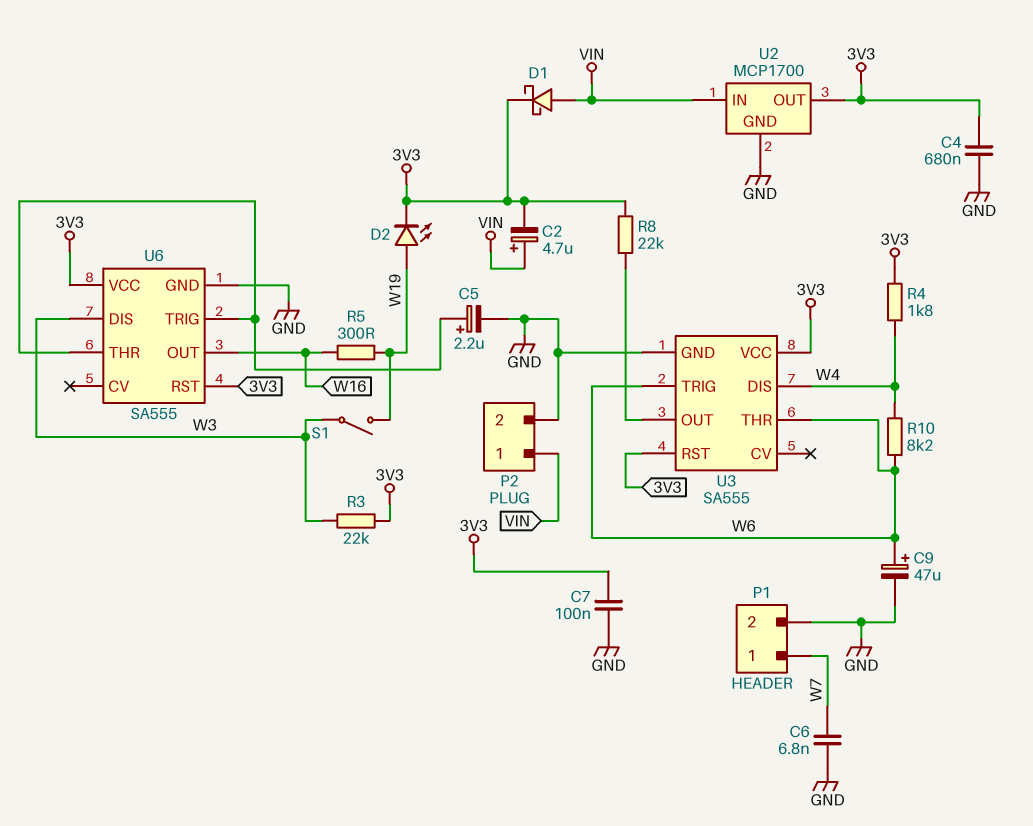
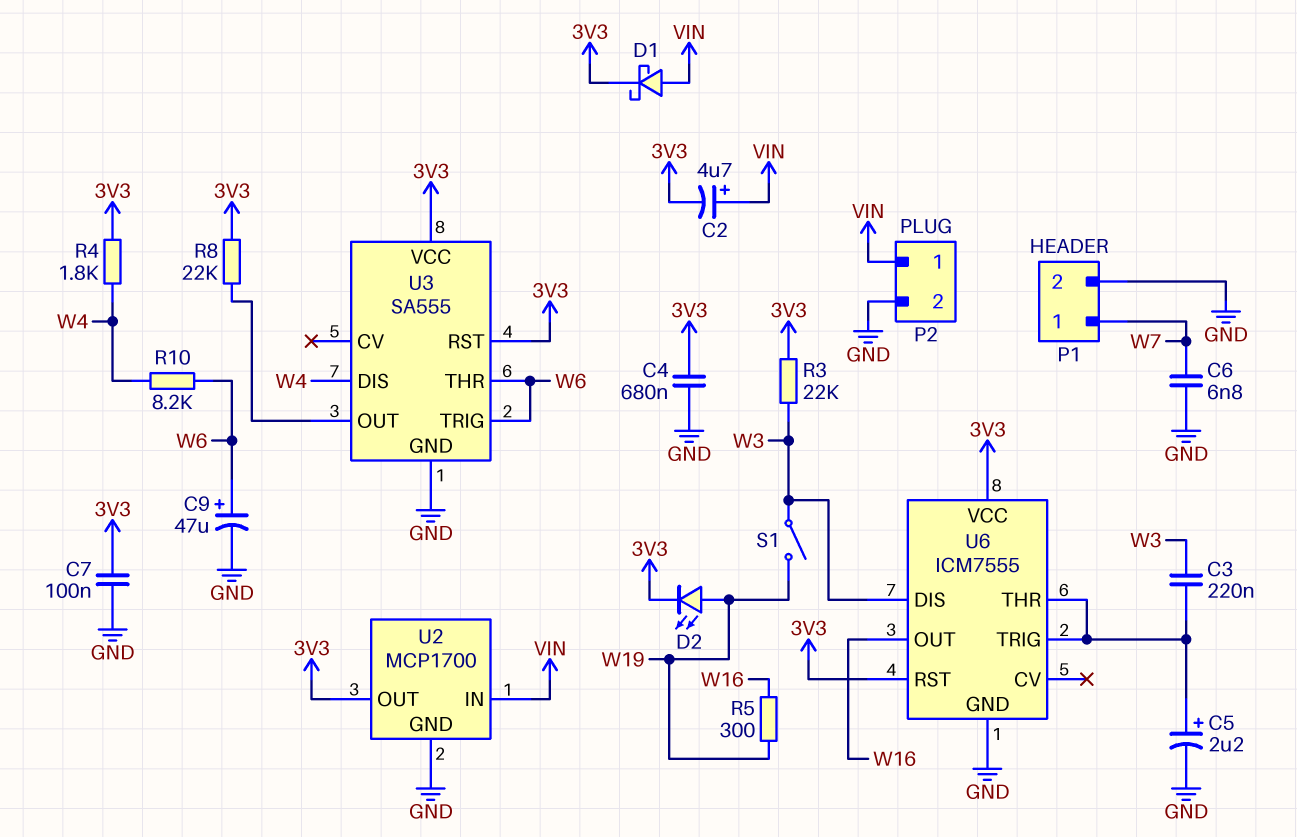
C3: none -> 220nF (U6/THR, W3)
U6: SA555 -> ICM7555

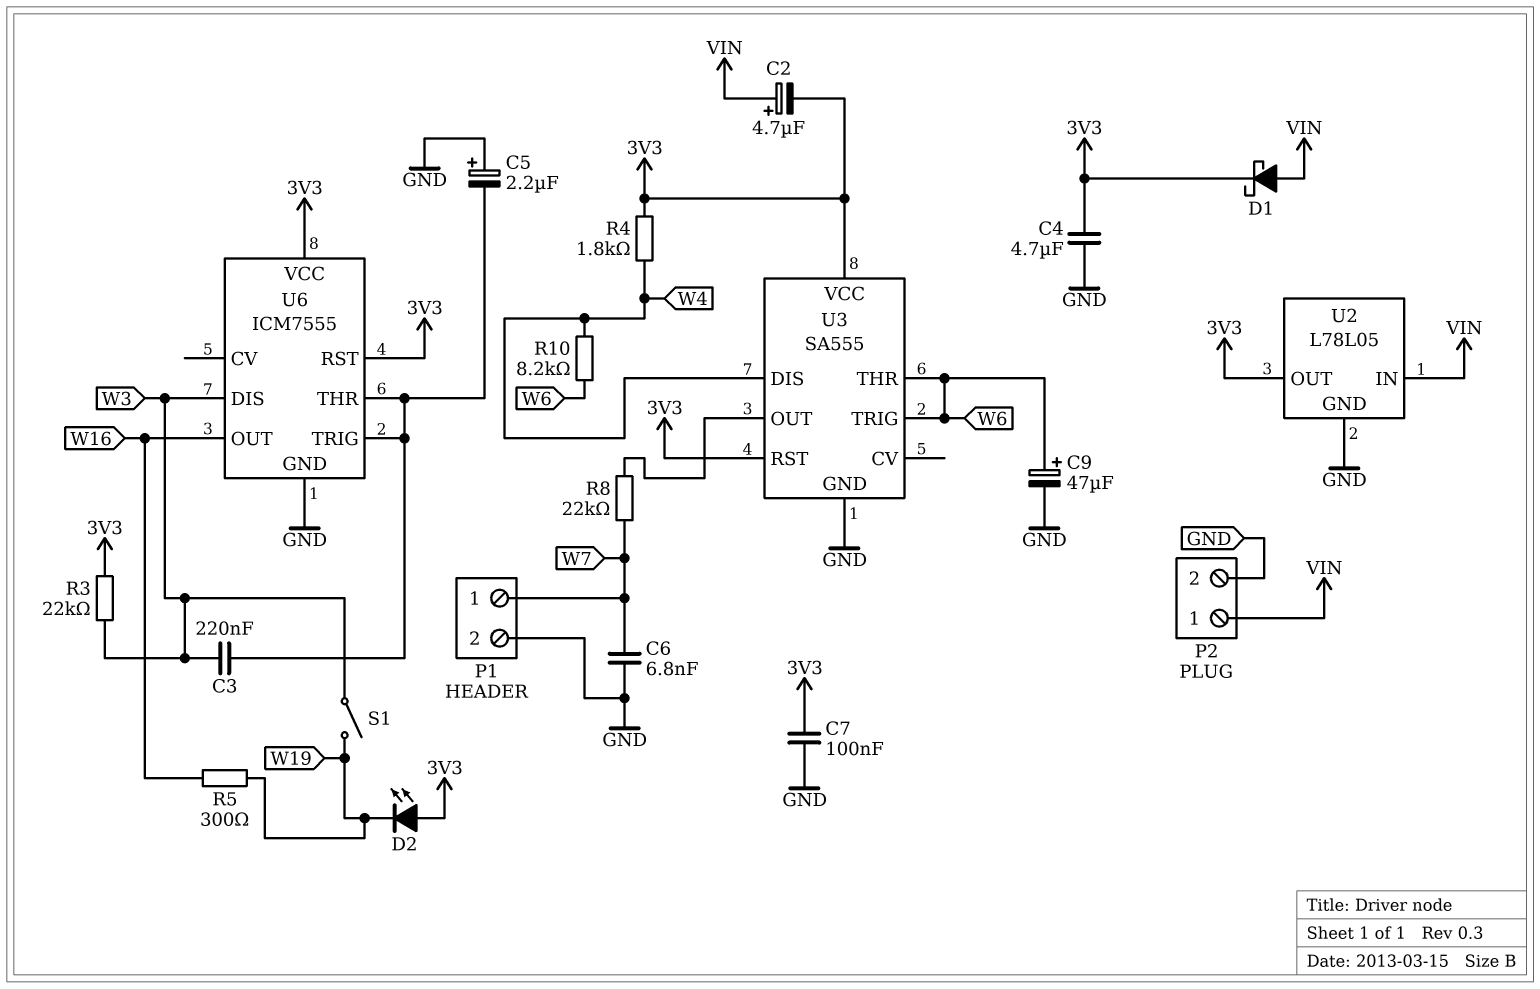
C4: 680nF (3V3, GND) -> 4.7uF (3V3, GND)
C5: 2.2uF (plus U6/THR, minus GND) -> 2.2uF (plus GND, minus U6/THR)
D2: LED (A W19, K 3V3) -> LED (A 3V3, K W19)
R8: 22k (3V3, U3/OUT) -> 22k (U3/OUT, W7)
U2: MCP1700 -> L78L05

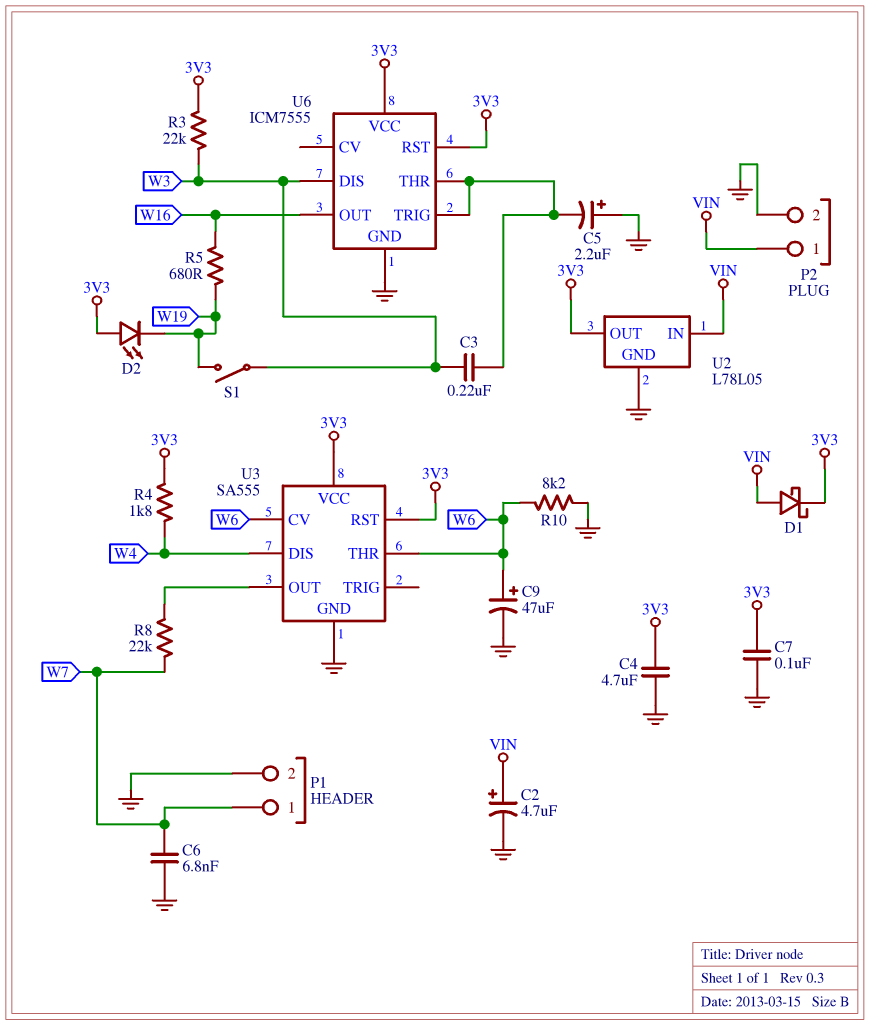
C2: 4.7uF (plus VIN, minus 3V3) -> 4.7uF (plus VIN, minus GND)
R5: 300 (W16, W19) -> 680 (W16, W19)
R10: 8.2k (W4, W6) -> 8.2k (GND, W6)
U3 pin CV: none -> W6
U3 pin TRIG: W6 -> none

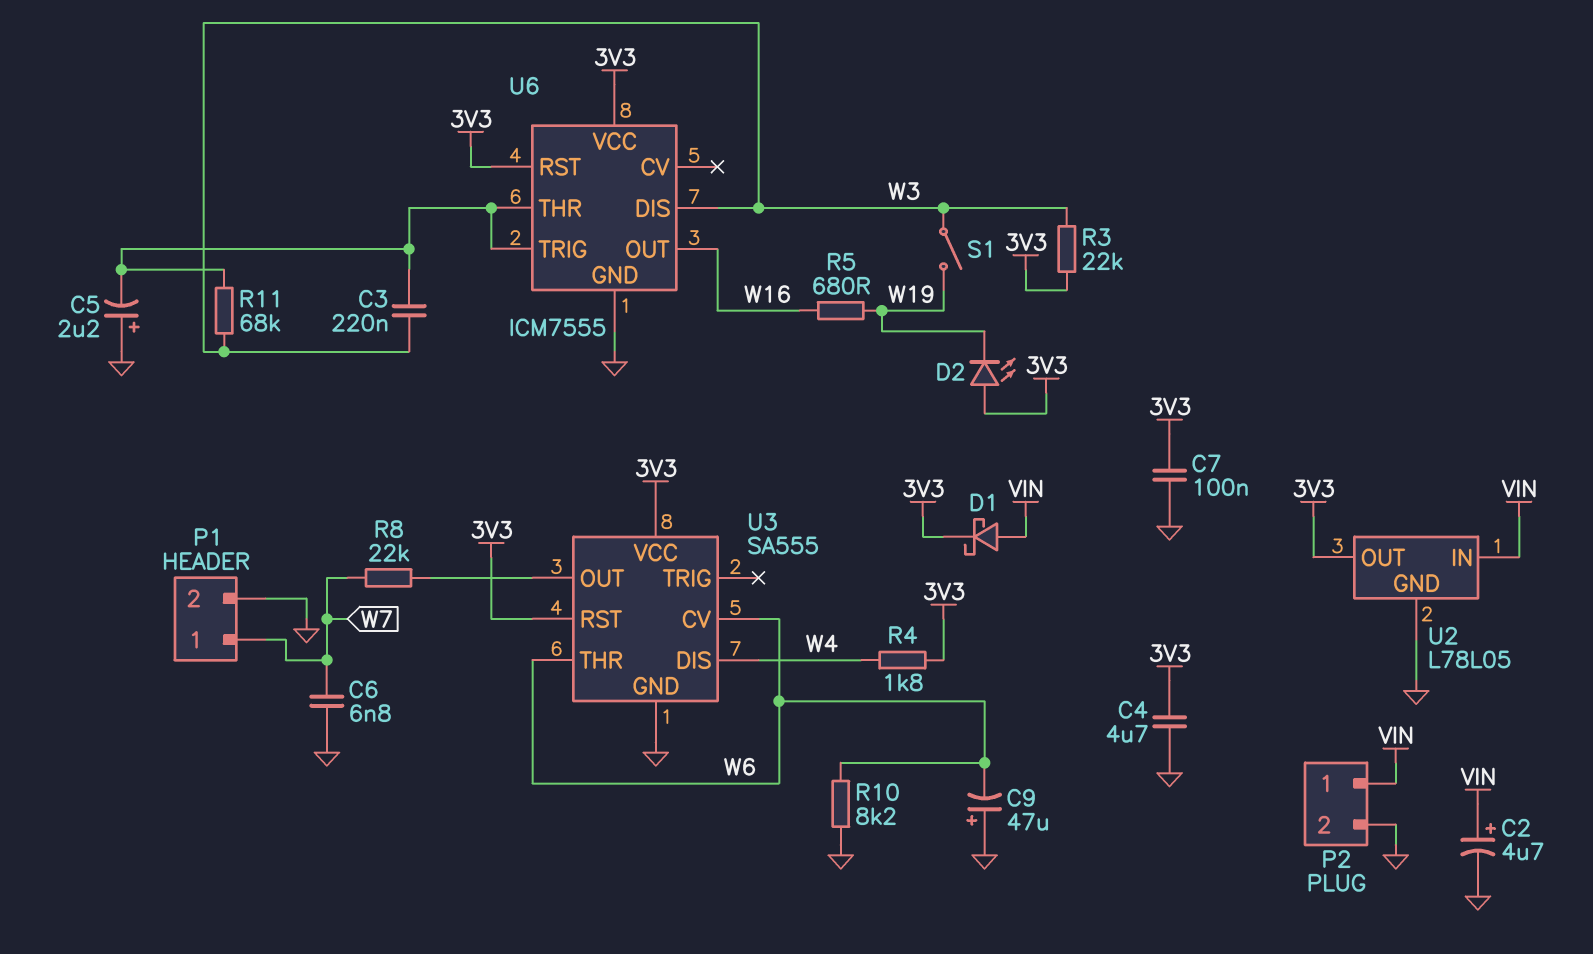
C9: 47uF (plus W6, minus GND) -> 47uF (plus GND, minus W6)
R11: none -> 68k (U6/THR, W3)

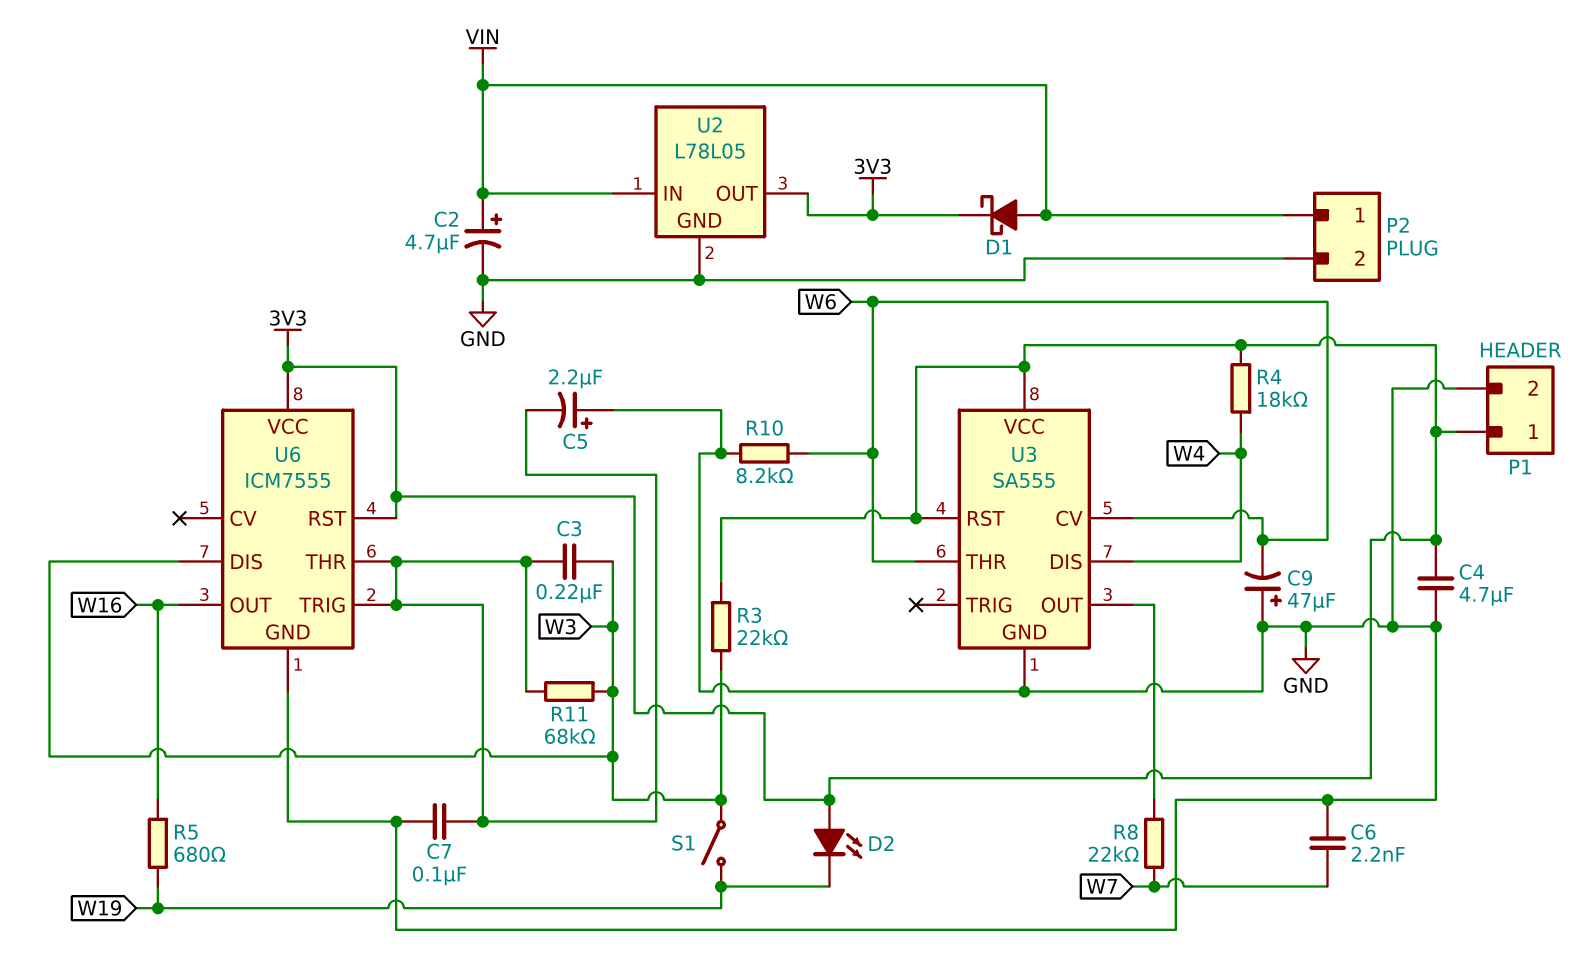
C6: 6.8nF (GND, W7) -> 2.2nF (GND, W7)
C7: 100nF (3V3, GND) -> 100nF (GND, U6/THR)
P1 pin 1: W7 -> 3V3
R4: 1.8k (3V3, W4) -> 18k (3V3, W4)

